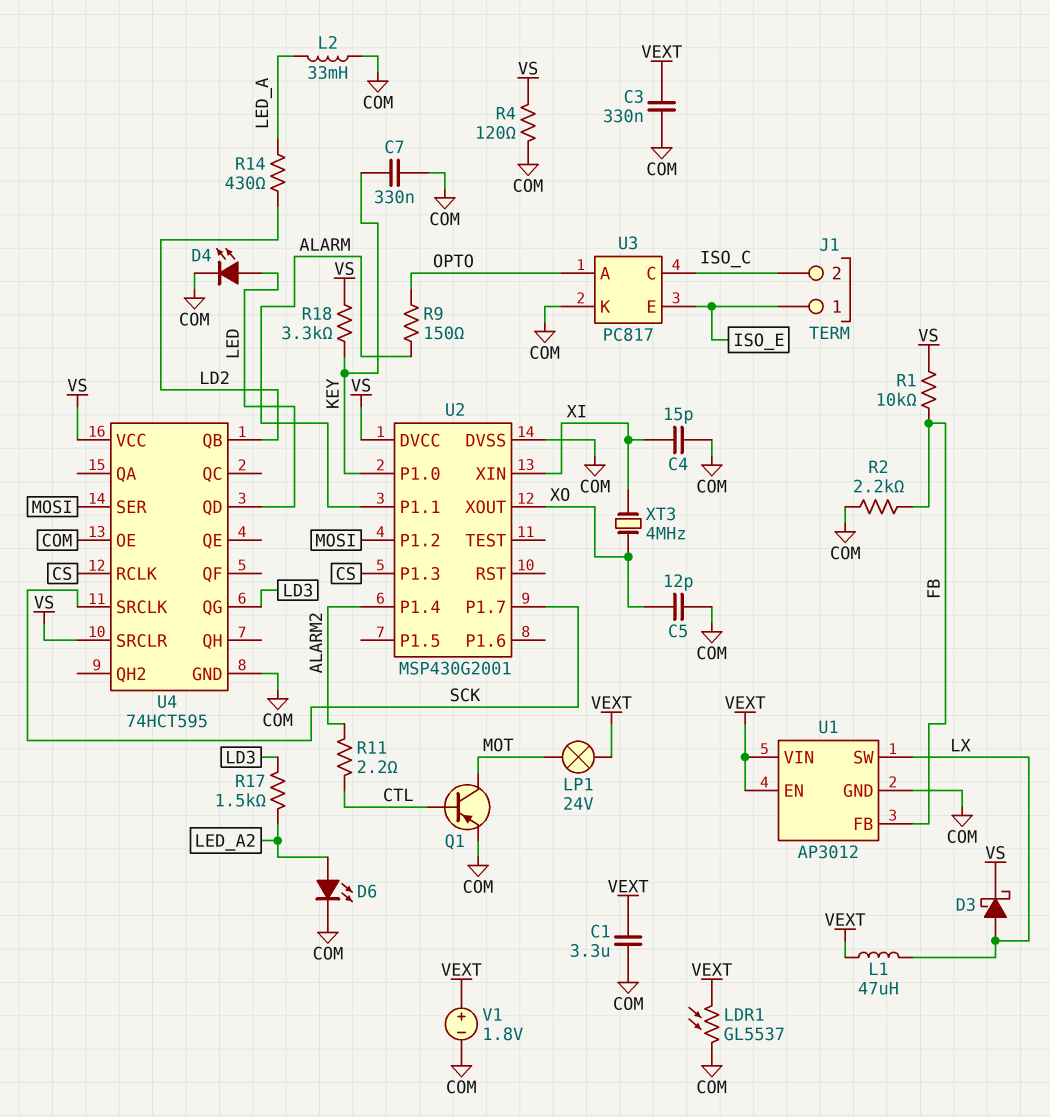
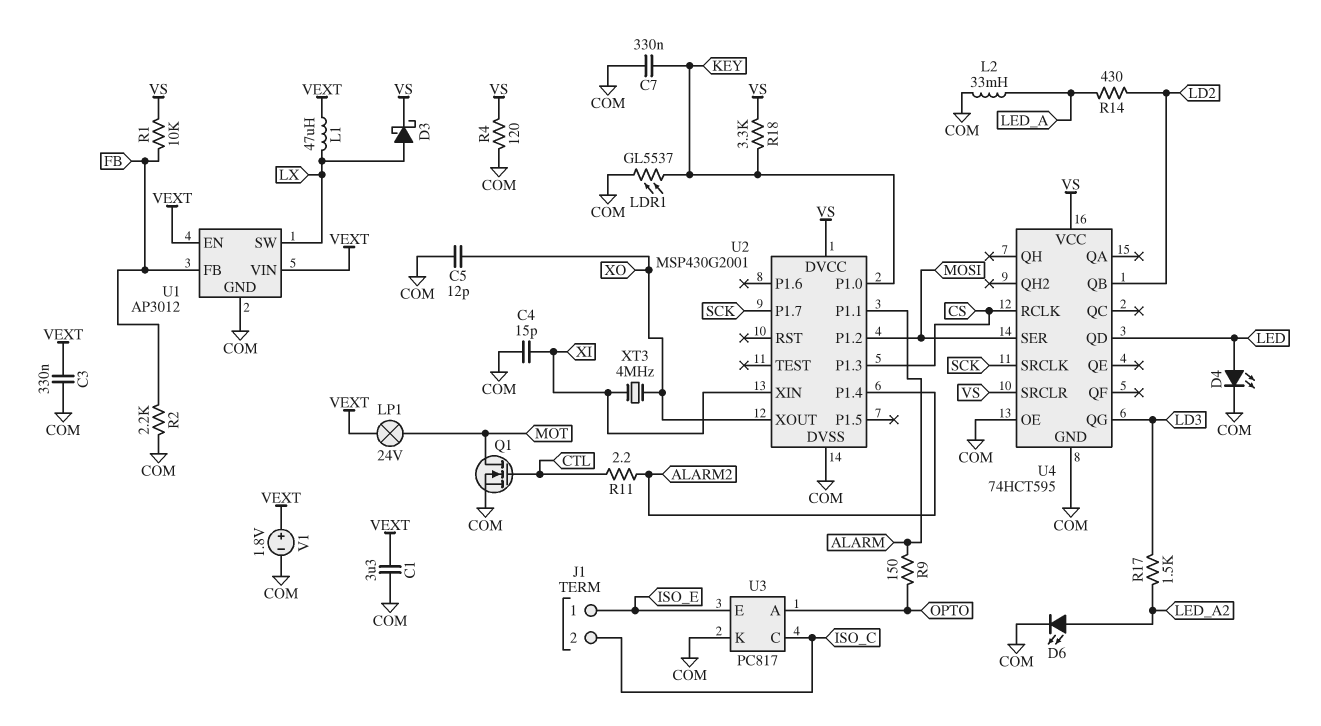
LDR1: GL5537 (COM, VEXT) -> GL5537 (COM, KEY)
Q1: PNP (B CTL, C MOT, E COM) -> NMOS (G CTL, D MOT, S COM)

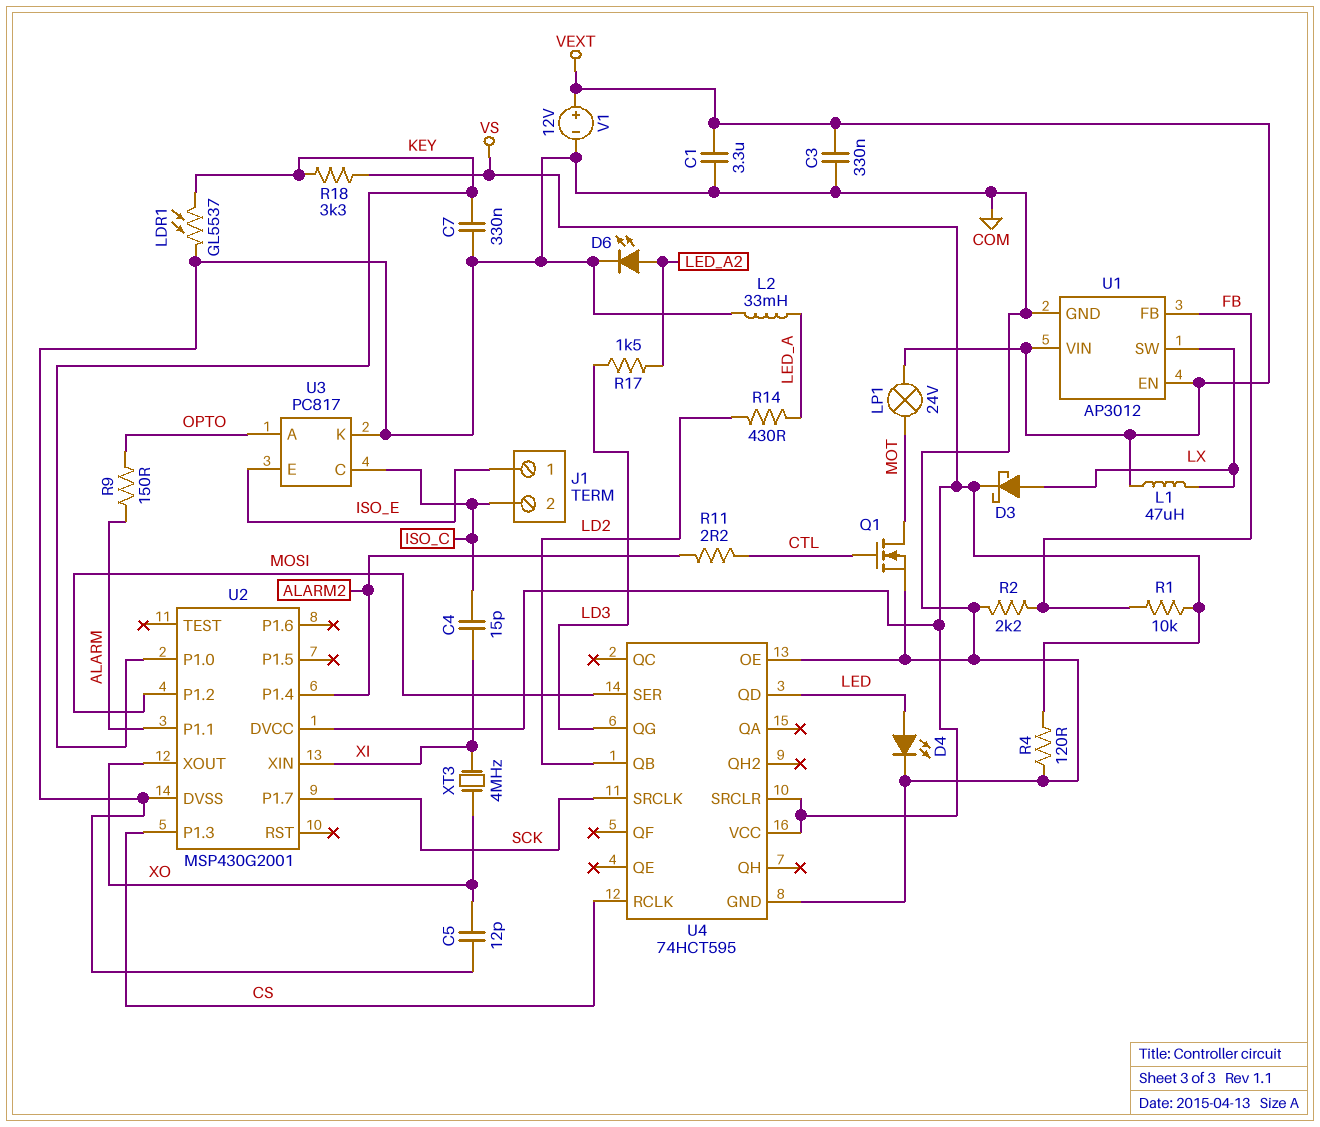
C4: 15pF (COM, XI) -> 15pF (ISO_C, XI)
V1: 1.8V (plus VEXT, minus COM) -> 12V (plus VEXT, minus COM)

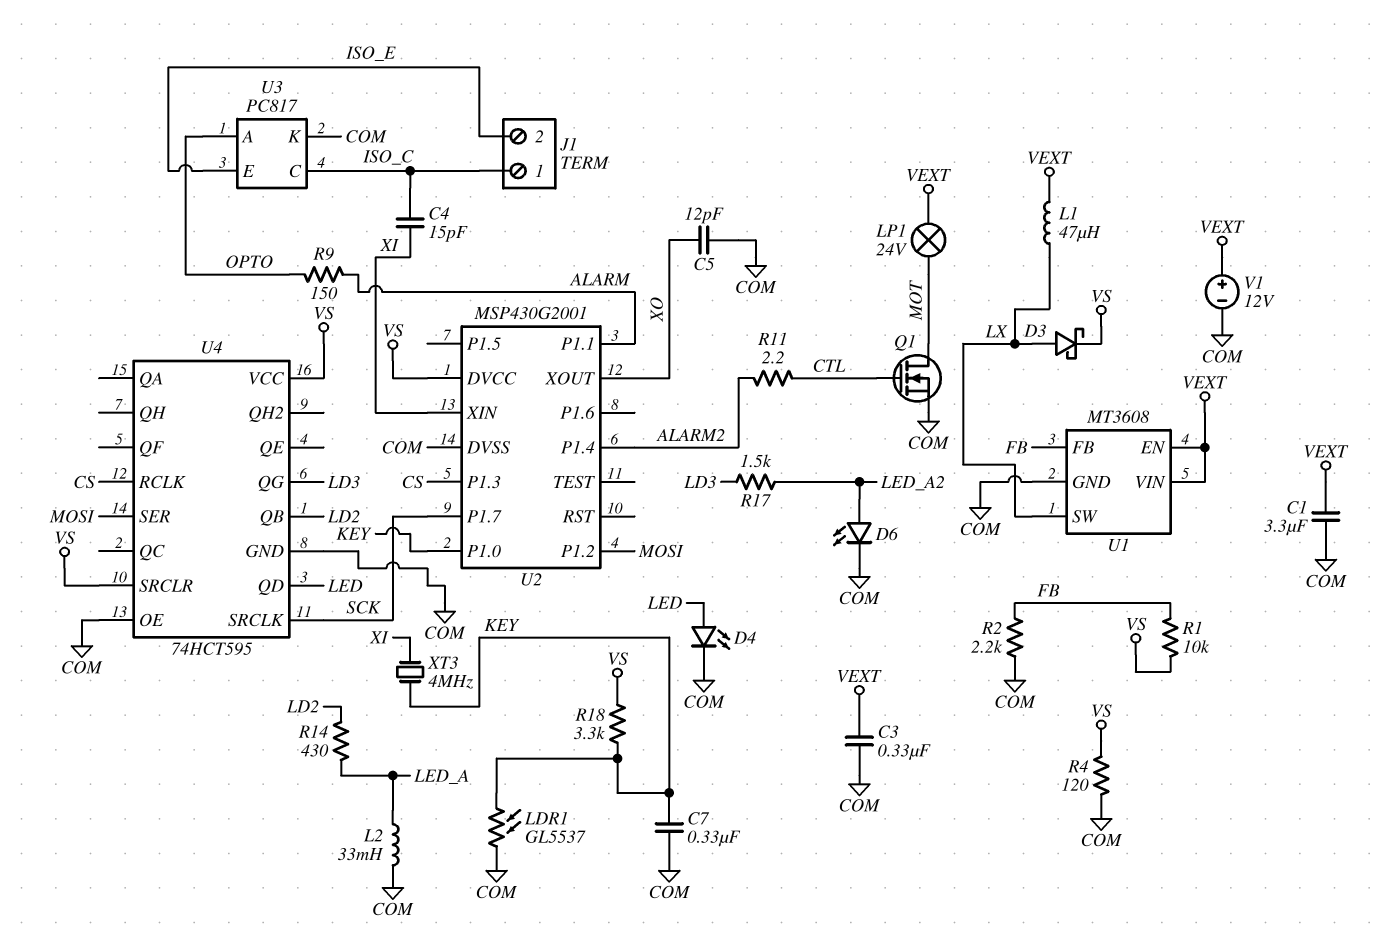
J1 pin 1: ISO_E -> ISO_C
J1 pin 2: ISO_C -> ISO_E
U1: AP3012 -> MT3608
XT3: 4MHz (XI, XO) -> 4MHz (KEY, XI)

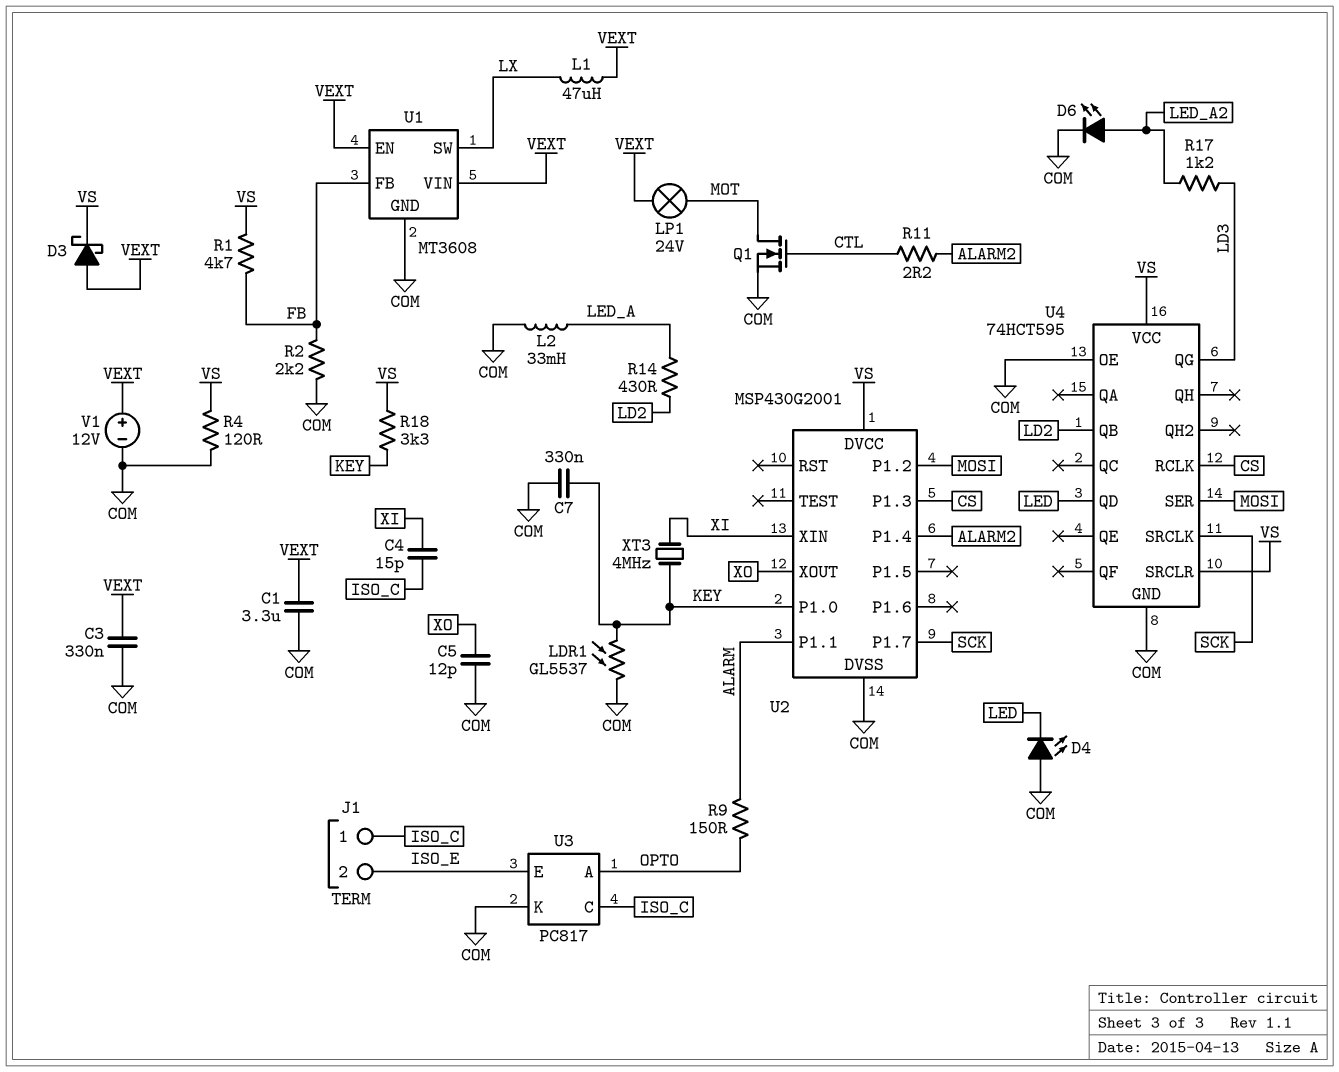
D3: schottky (A LX, K VS) -> schottky (A VEXT, K VS)
D4: LED (A LED, K COM) -> LED (A COM, K LED)
R1: 10k (FB, VS) -> 4.7k (FB, VS)
R17: 1.5k (LD3, LED_A2) -> 1.2k (LD3, LED_A2)

